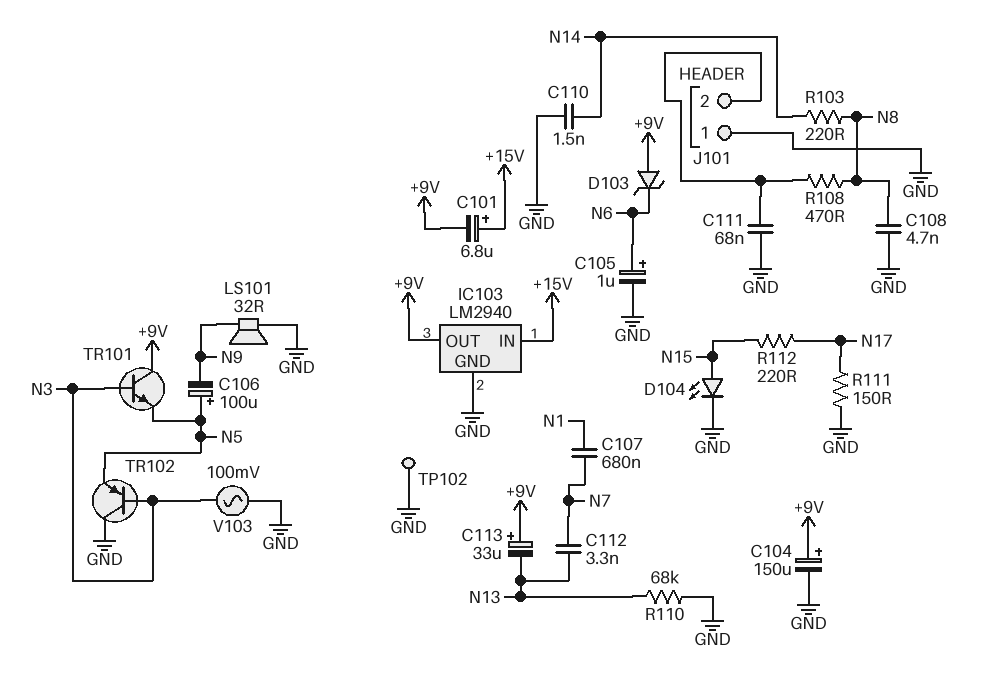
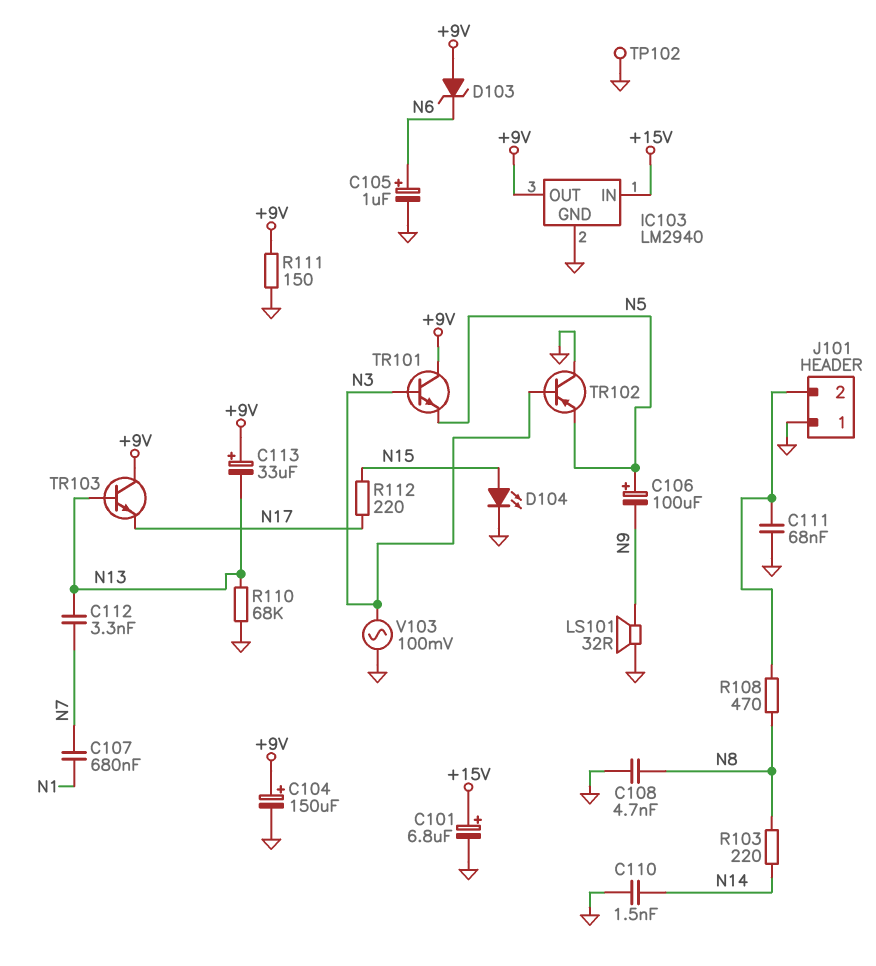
C101: 6.8uF (plus +15V, minus +9V) -> 6.8uF (plus +15V, minus GND)
R111: 150 (GND, N17) -> 150 (+9V, GND)
TR103: none -> NPN (B N13, C +9V, E N17)

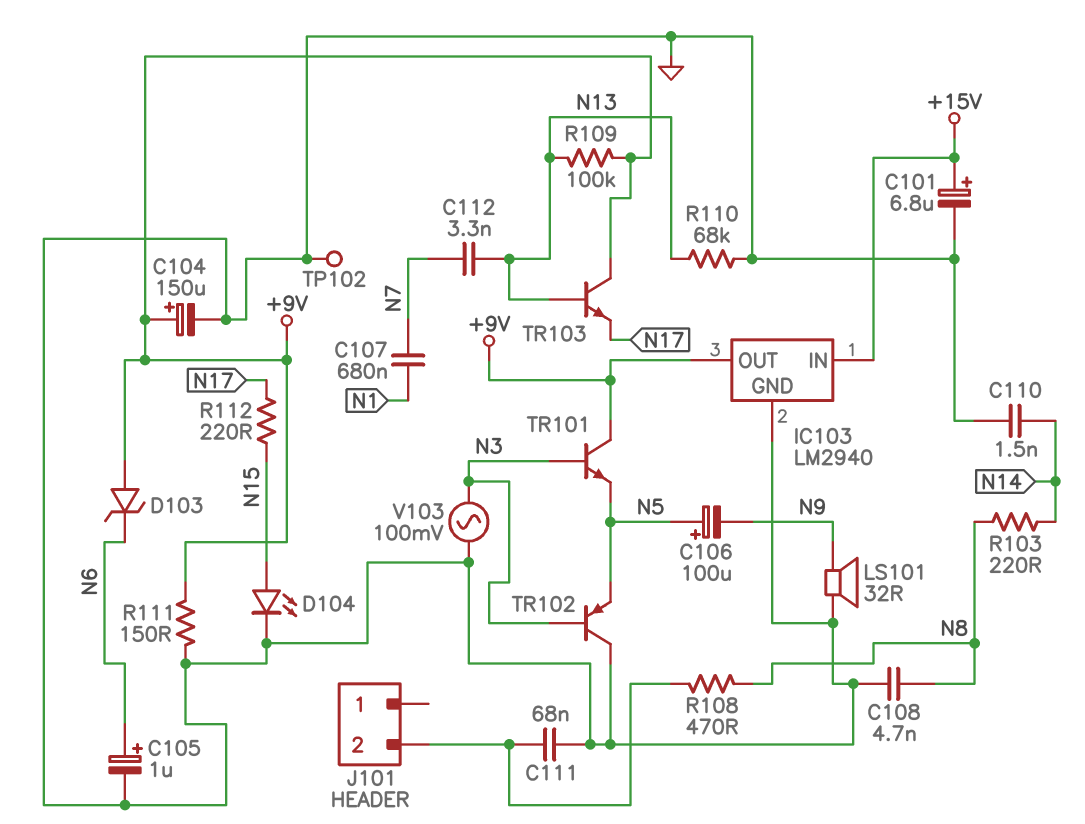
C113: 33uF (plus +9V, minus N13) -> none
J101 pin 1: GND -> none
R109: none -> 100k (+9V, N13)

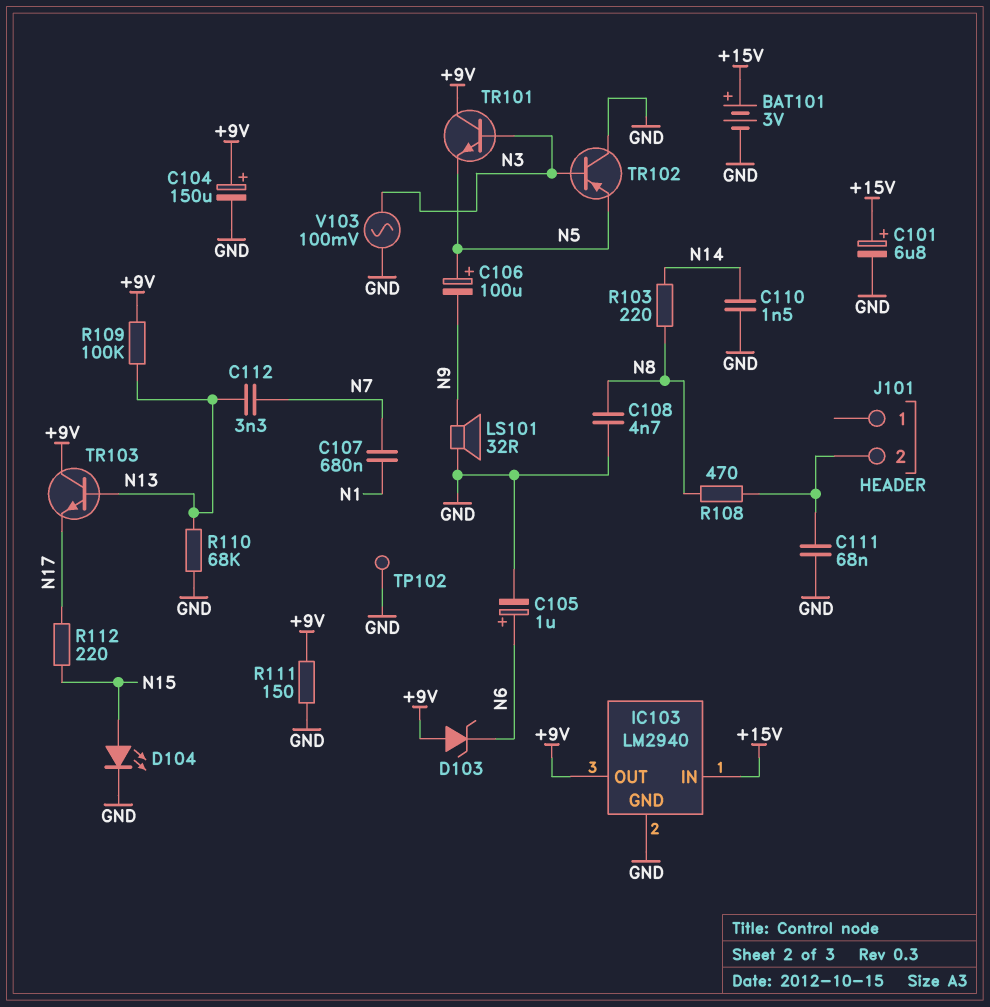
BAT101: none -> 3V (plus +15V, minus GND)

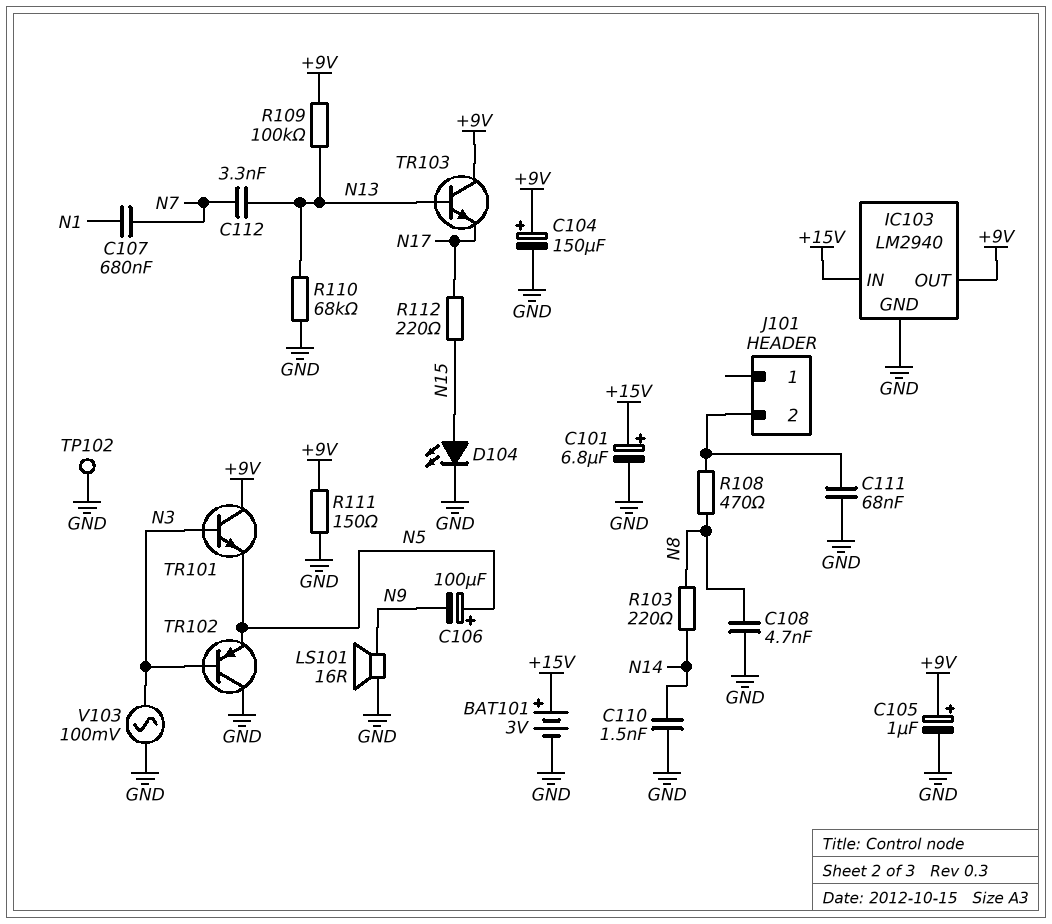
C105: 1uF (plus N6, minus GND) -> 1uF (plus +9V, minus GND)
D103: zener (A +9V, K N6) -> none
LS101: speaker 32R (GND, N9) -> speaker 16R (GND, N9)

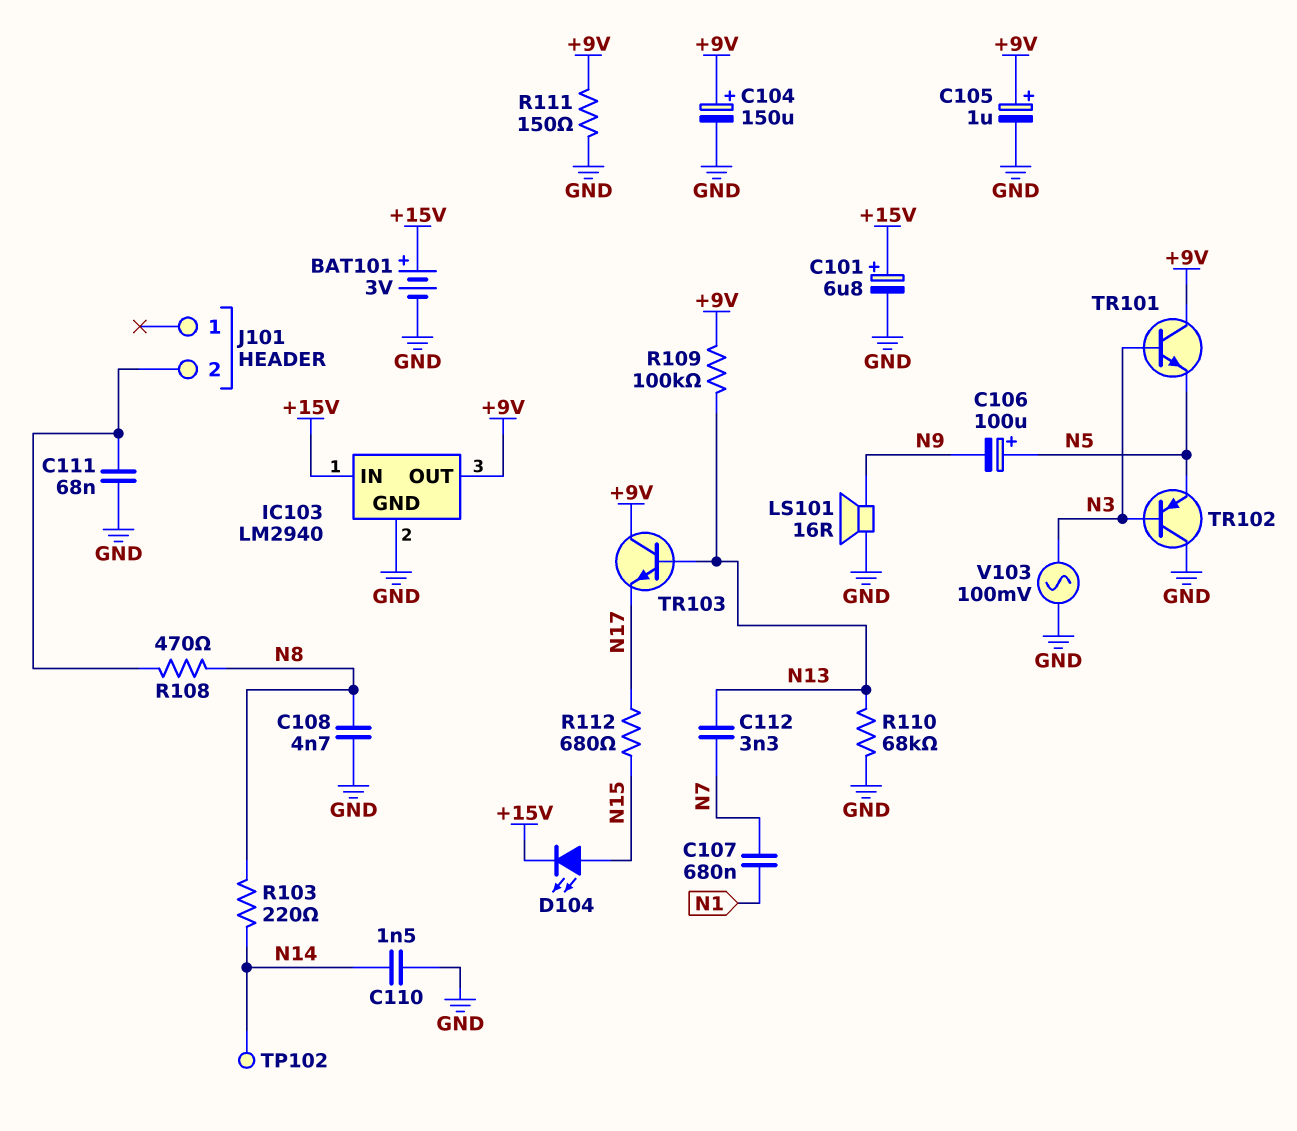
D104: LED (A N15, K GND) -> LED (A N15, K +15V)
R112: 220 (N15, N17) -> 680 (N15, N17)
TP102: test point (GND) -> test point (N14)

